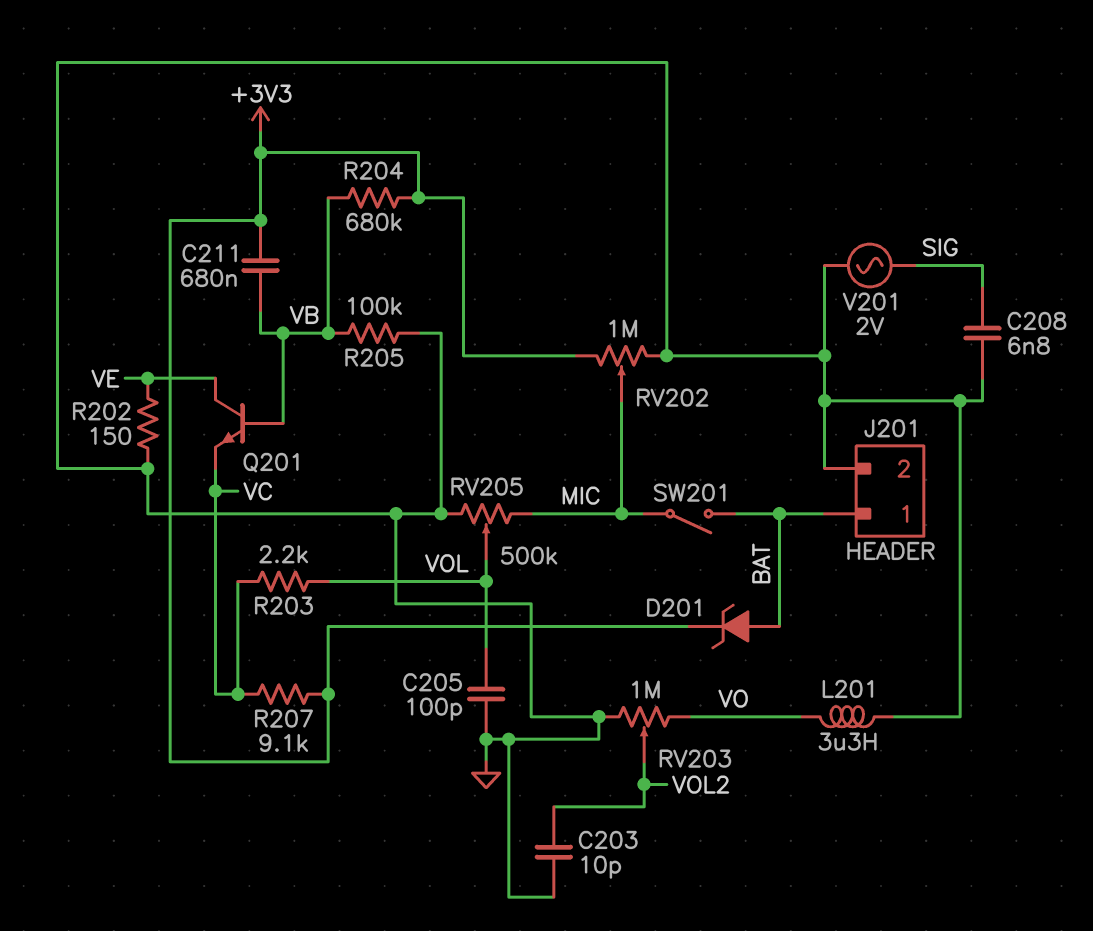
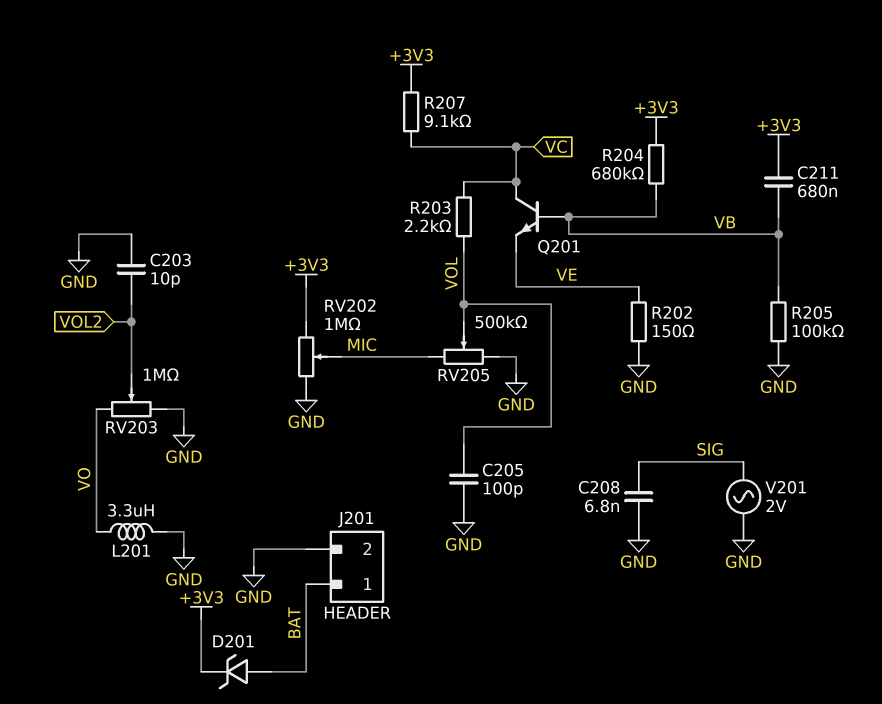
Q201: NPN (B VB, C VE, E VC) -> NPN (B VB, C VC, E VE)
SW201: switch (BAT, MIC) -> none

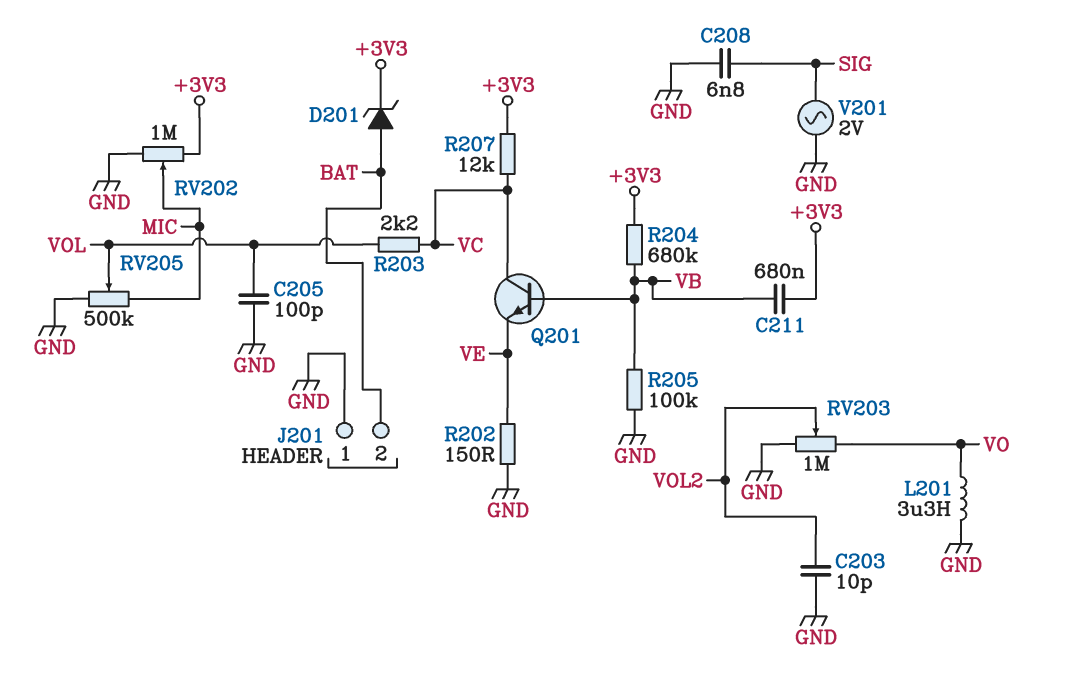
J201 pin 1: BAT -> GND
J201 pin 2: GND -> BAT
R207: 9.1k (+3V3, VC) -> 12k (+3V3, VC)

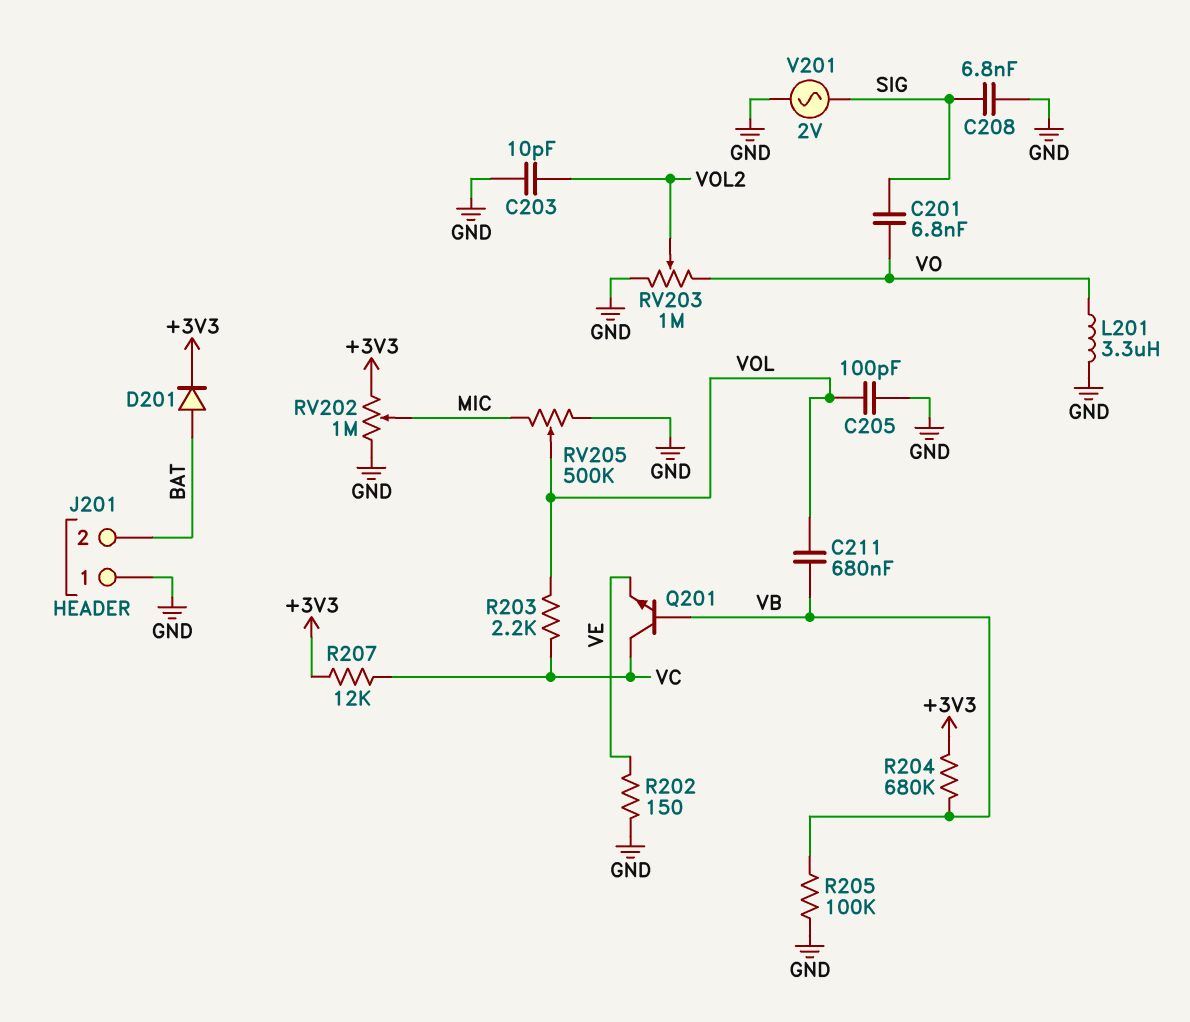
C201: none -> 6.8nF (SIG, VO)
C211: 680nF (+3V3, VB) -> 680nF (VB, VOL)
D201: zener (A BAT, K +3V3) -> diode (A BAT, K +3V3)

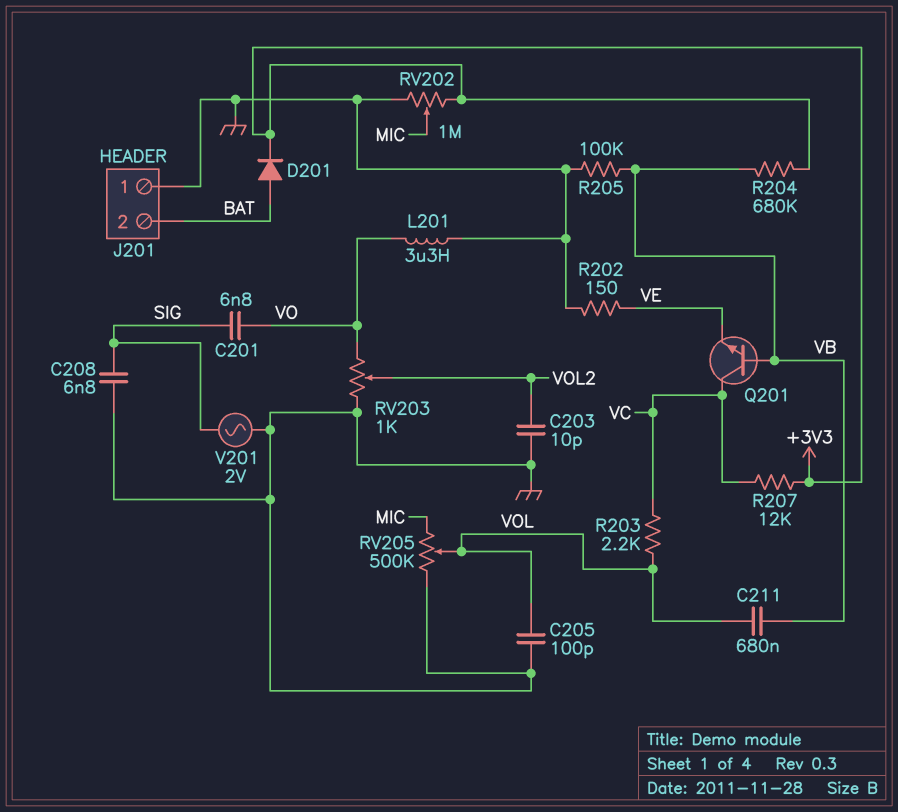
RV203: 1M (GND, VO, wiper VOL2) -> 1k (GND, VO, wiper VOL2)

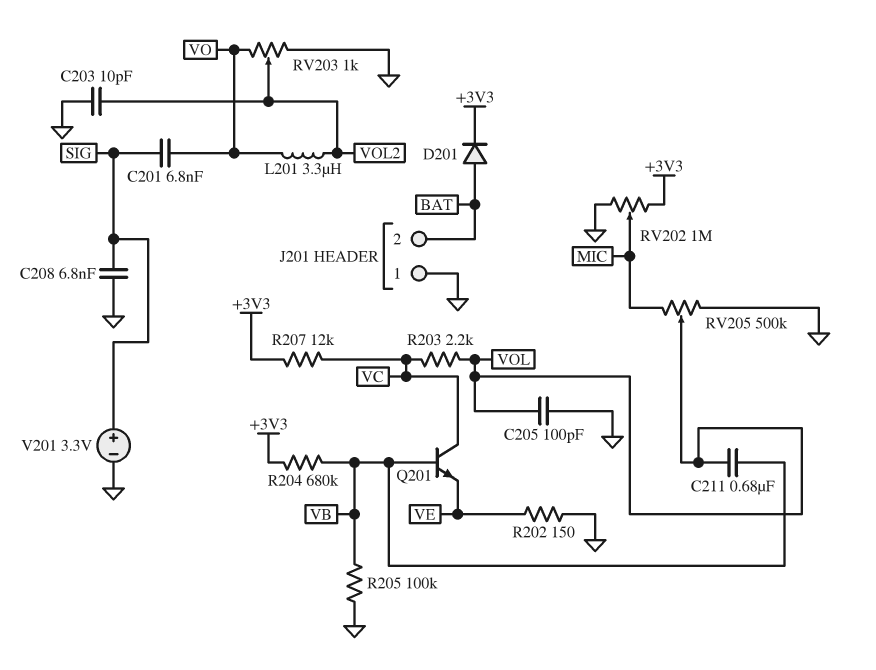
L201: 3.3uH (GND, VO) -> 3.3uH (VO, VOL2)
V201: AC 2V (GND, SIG) -> 3.3V (plus SIG, minus GND)

